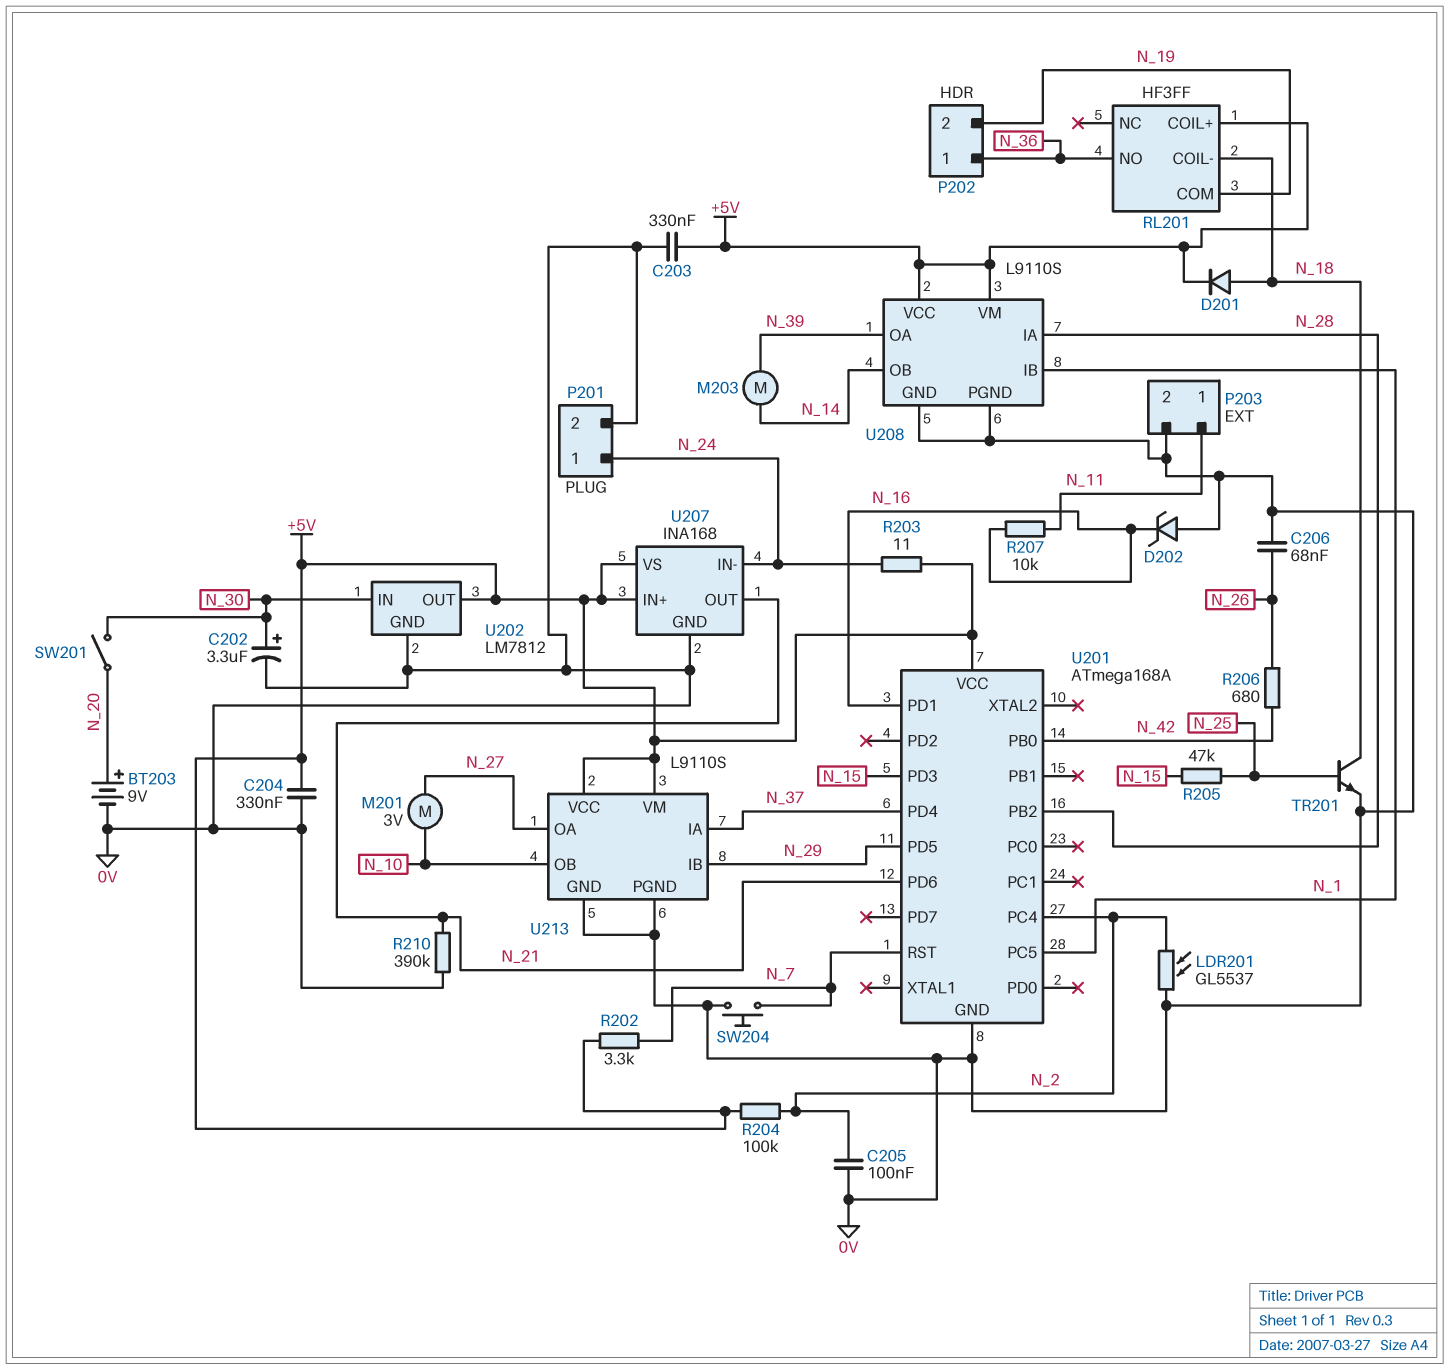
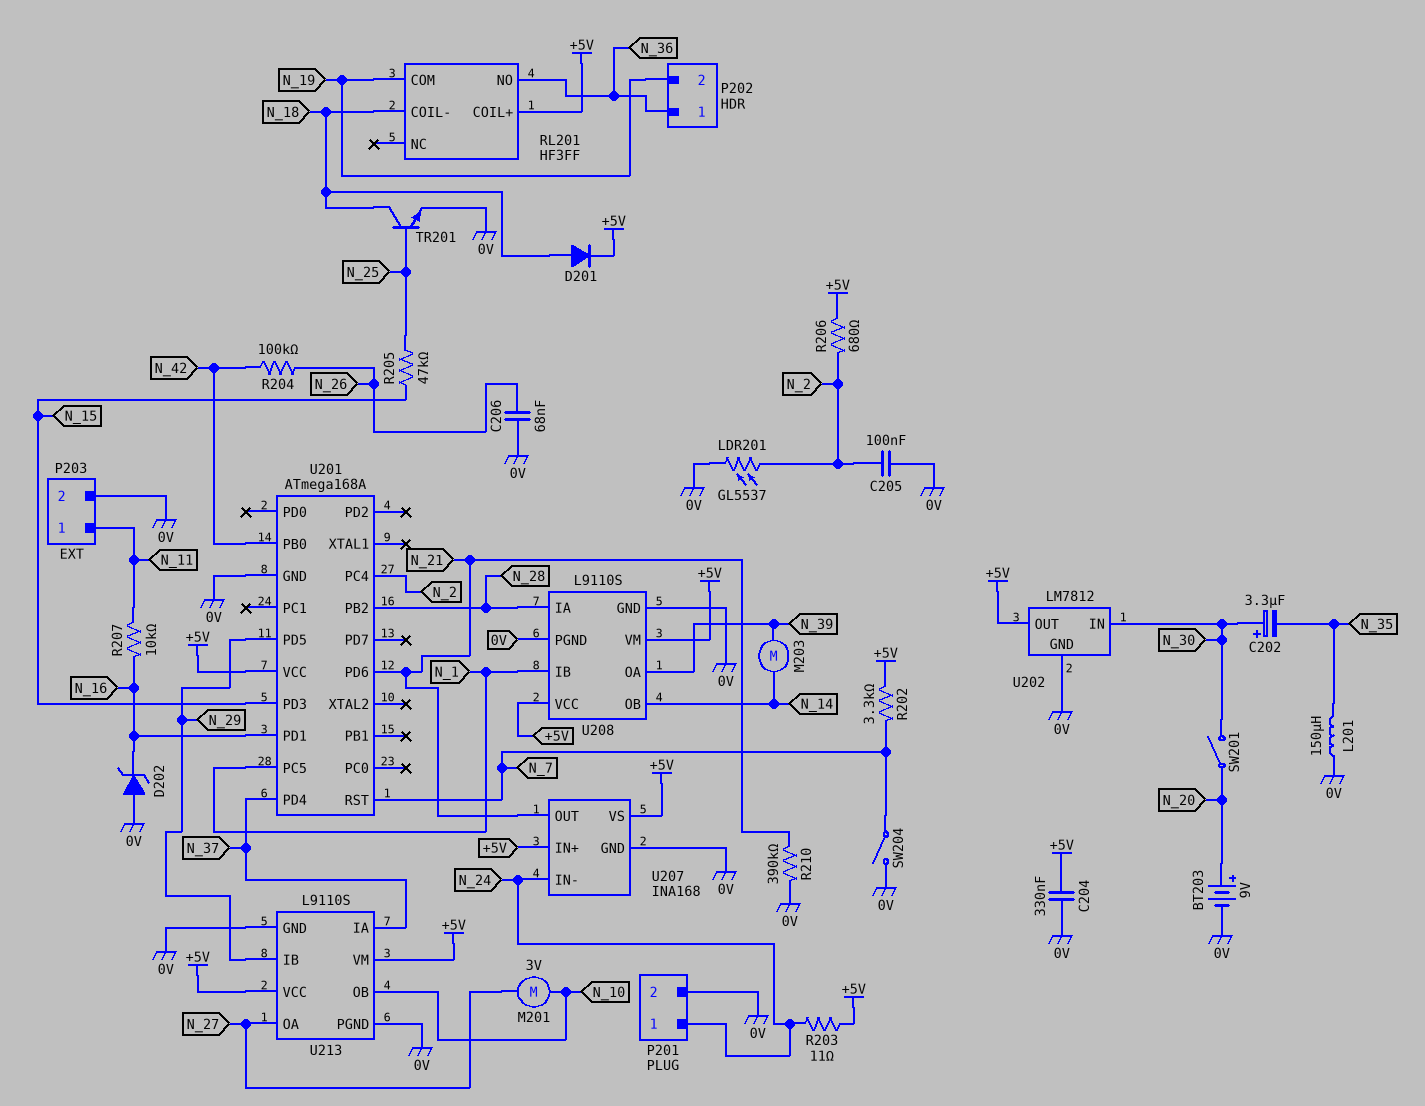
C202: 3.3uF (plus N_30, minus 0V) -> 3.3uF (plus N_30, minus N_35)
C203: 330nF (+5V, 0V) -> none
L201: none -> 150uH (0V, N_35)
R204: 100k (+5V, N_2) -> 100k (N_26, N_42)
R206: 680 (N_26, N_42) -> 680 (+5V, N_2)
SW204: button (0V, N_7) -> switch (0V, N_7)

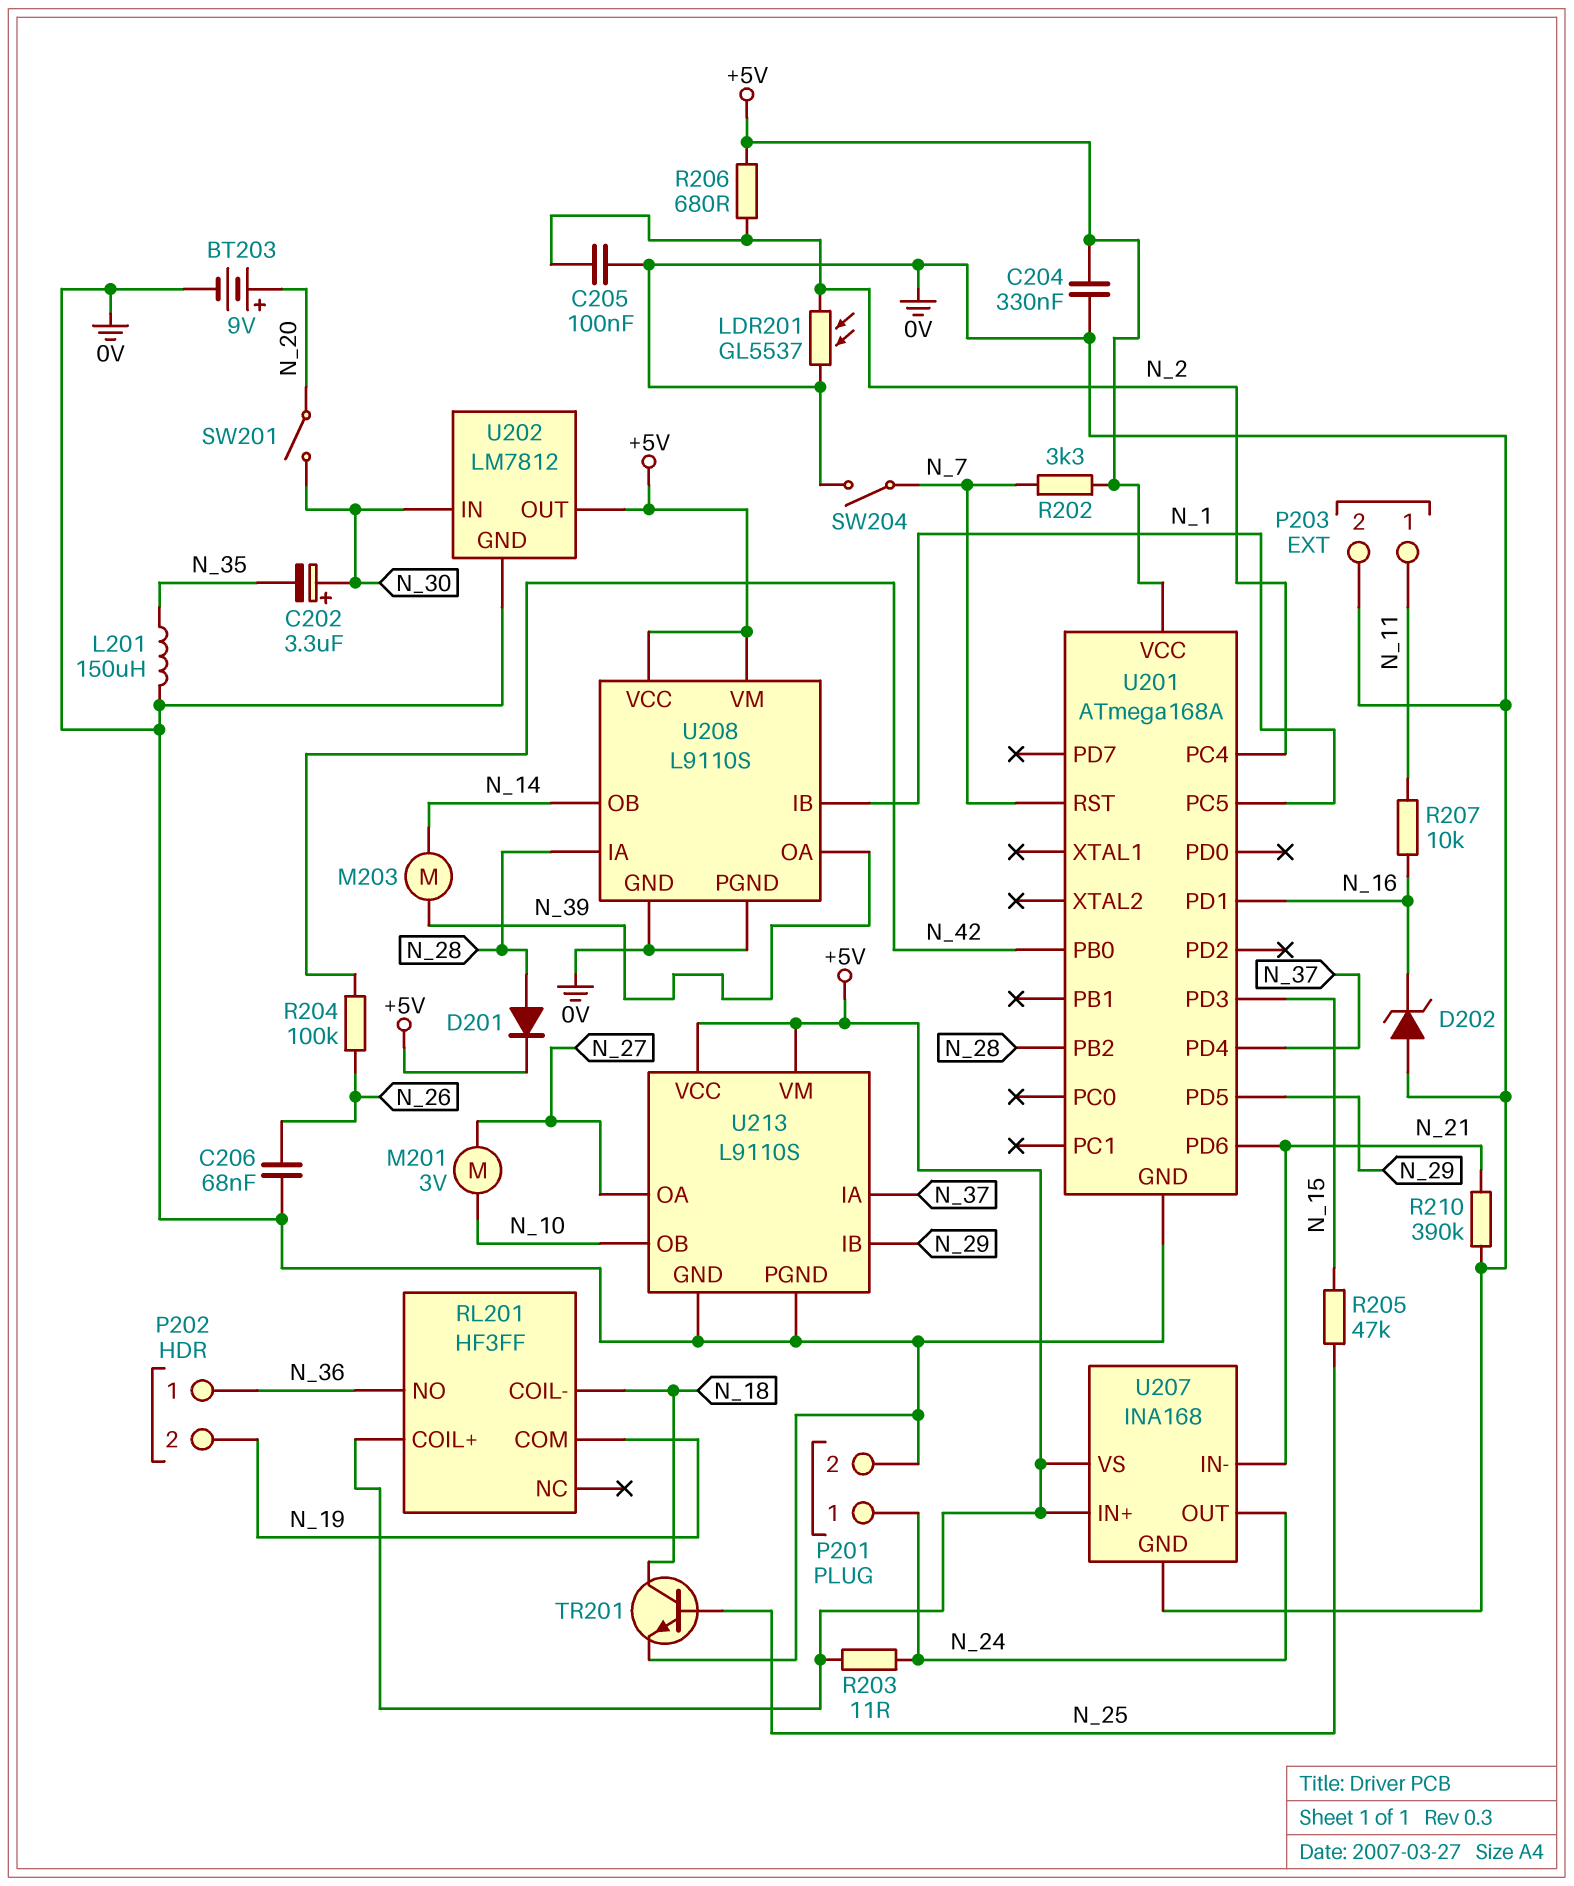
D201: diode (A N_18, K +5V) -> diode (A N_28, K +5V)
U207 pin IN-: N_24 -> N_21
U207 pin OUT: N_21 -> N_24

